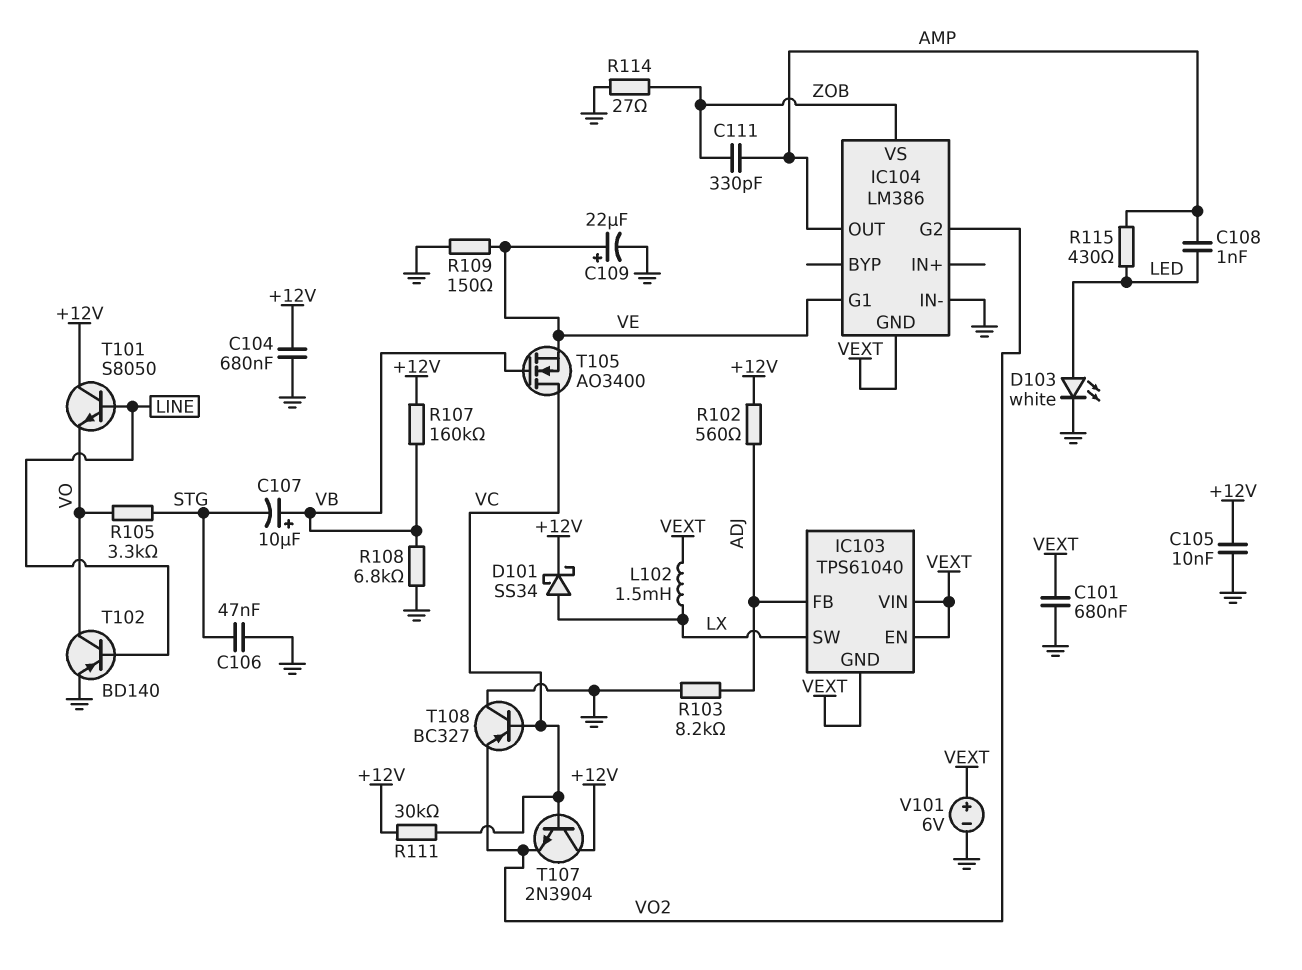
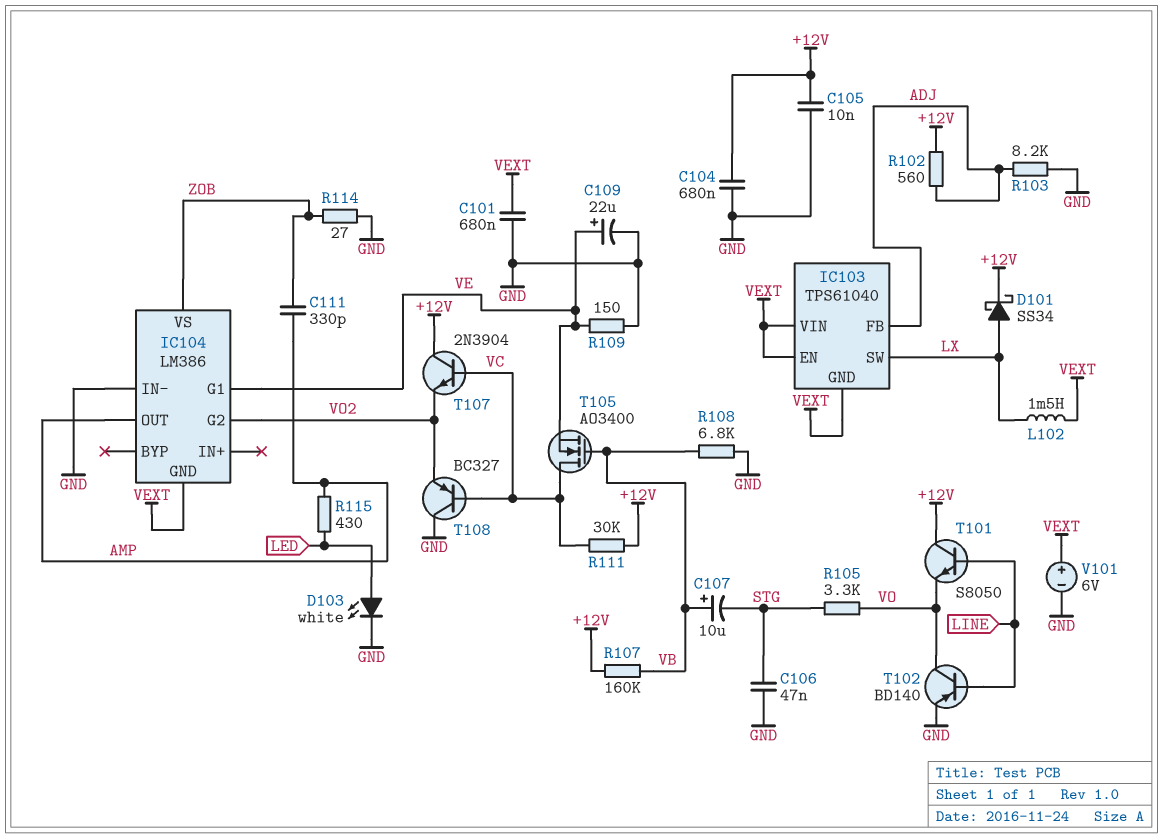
C108: 1nF (AMP, LED) -> none

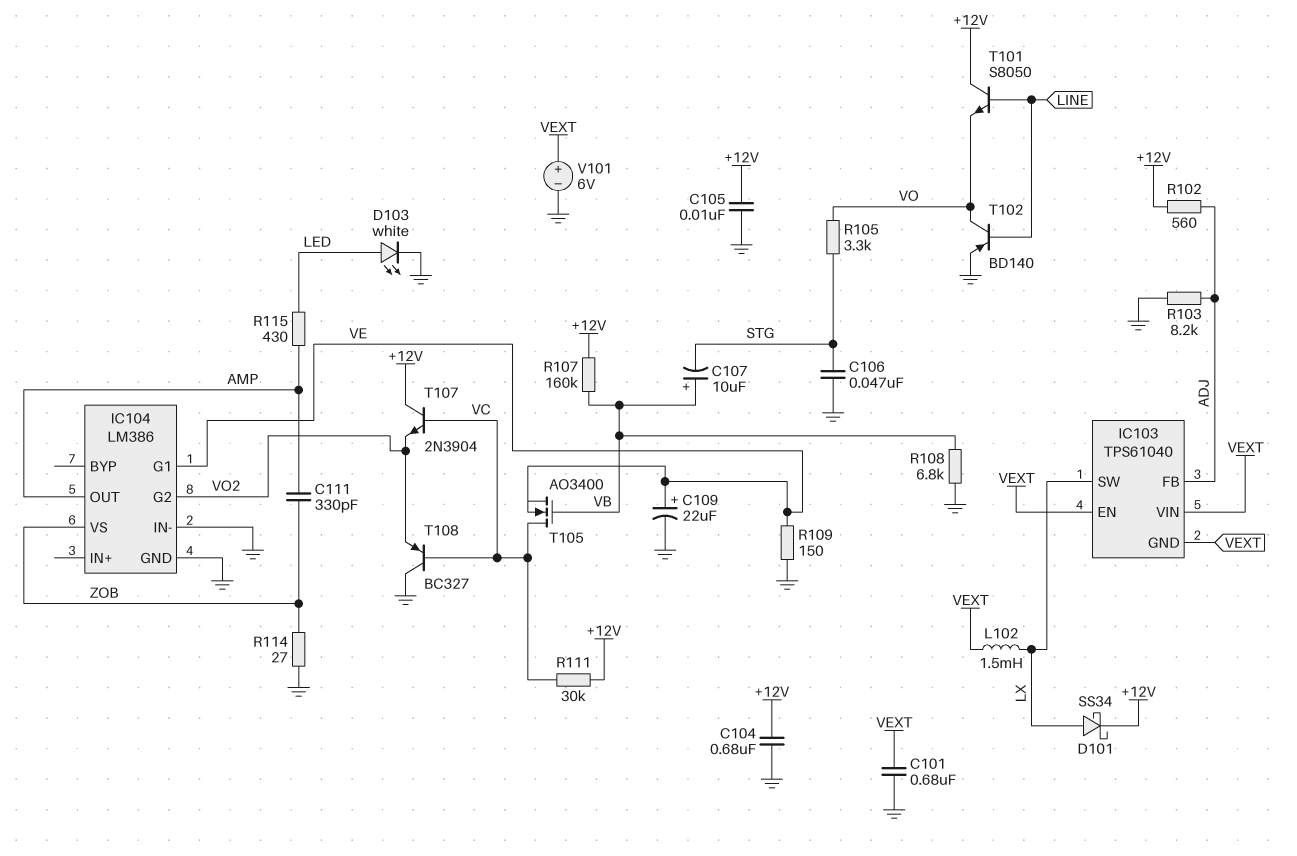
IC104 pin GND: VEXT -> GND

